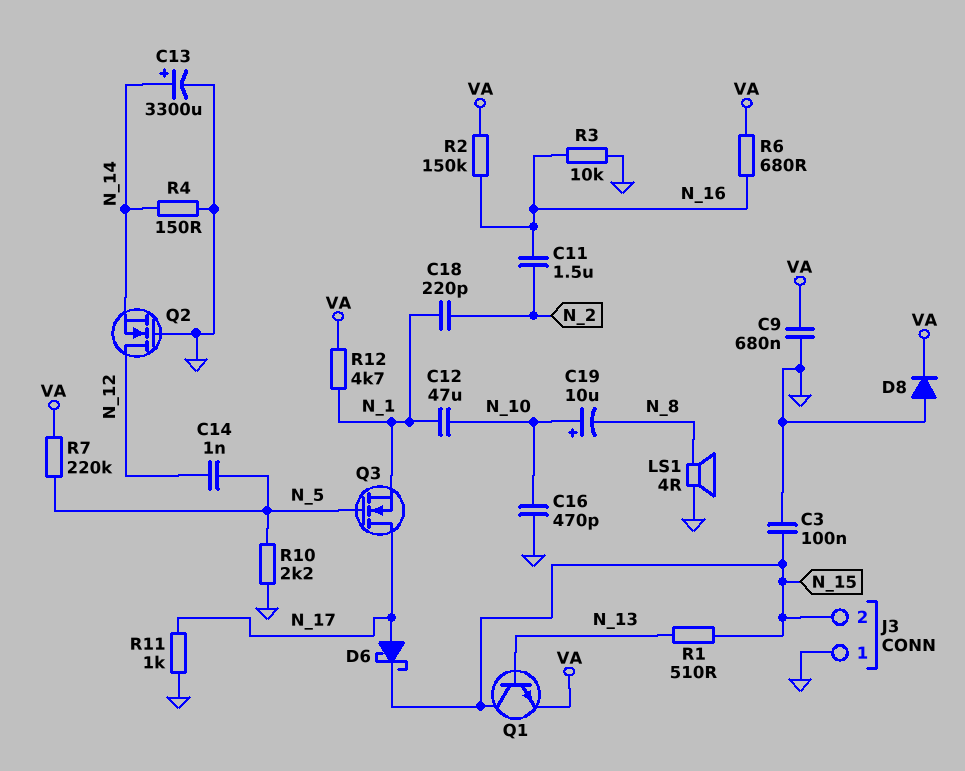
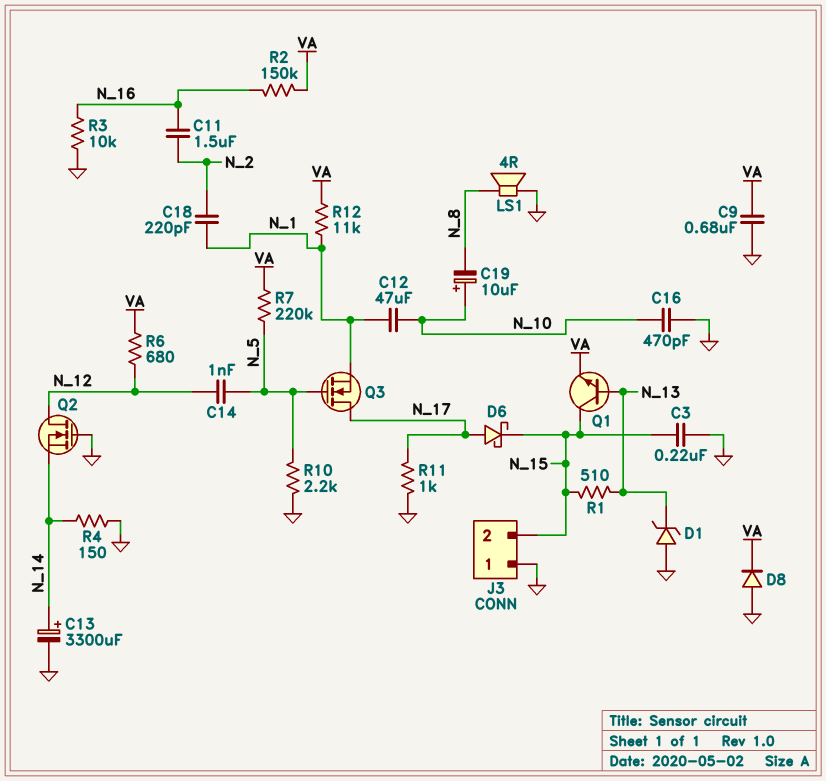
C3: 100nF (GND, N_15) -> 220nF (GND, N_15)
D1: none -> zener (A GND, K N_13)
R6: 680 (N_16, VA) -> 680 (N_12, VA)
R12: 4.7k (N_1, VA) -> 11k (N_1, VA)

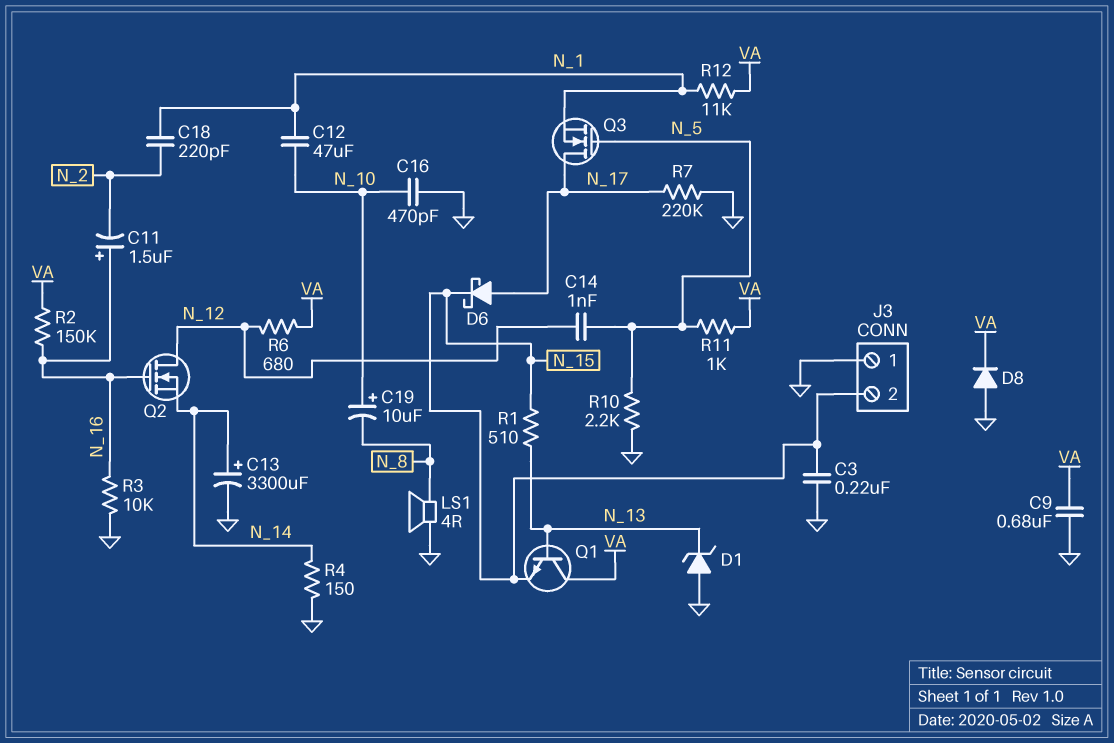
C11: 1.5uF (N_2, N_16) -> 1.5uF (plus N_16, minus N_2)
Q1: NPN (B N_13, C N_15, E VA) -> NPN (B N_13, C VA, E N_15)
Q2: NMOS (G GND, D N_12, S N_14) -> NMOS (G N_16, D N_12, S N_14)
R7: 220k (N_5, VA) -> 220k (GND, N_17)
R11: 1k (GND, N_17) -> 1k (N_5, VA)

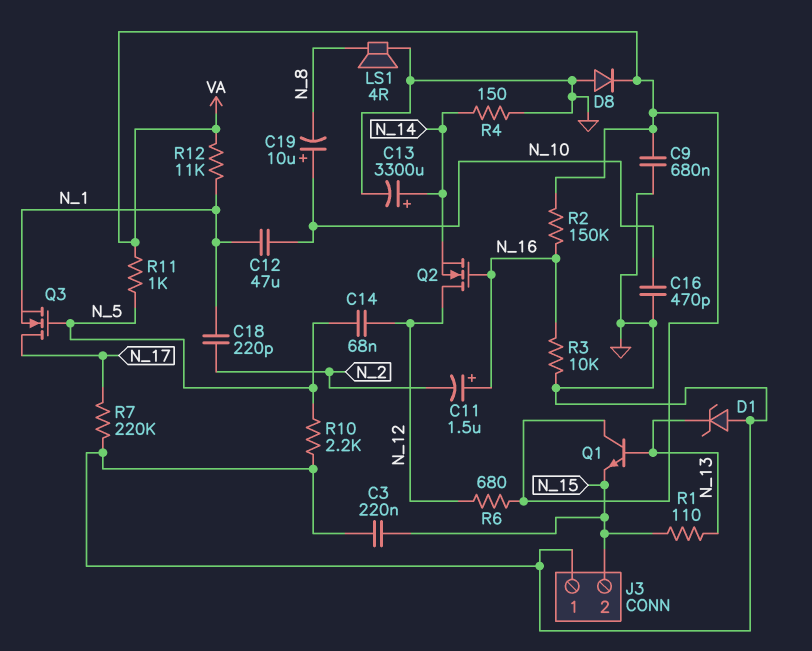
C14: 1nF (N_5, N_12) -> 68nF (N_5, N_12)
D6: schottky (A N_17, K N_15) -> none
R1: 510 (N_13, N_15) -> 110 (N_13, N_15)

